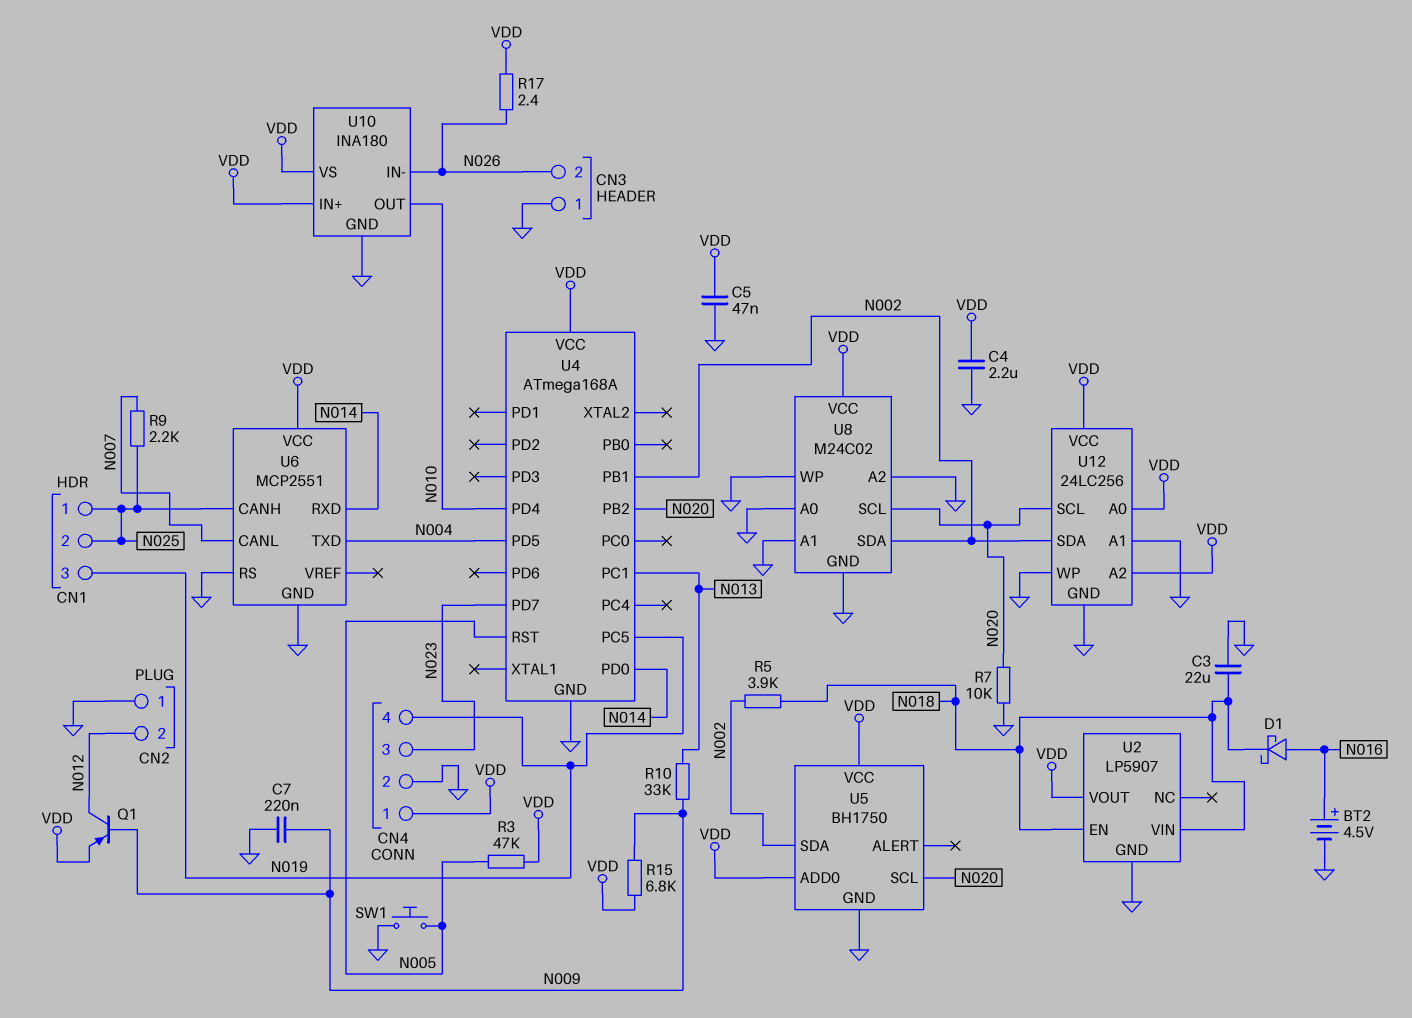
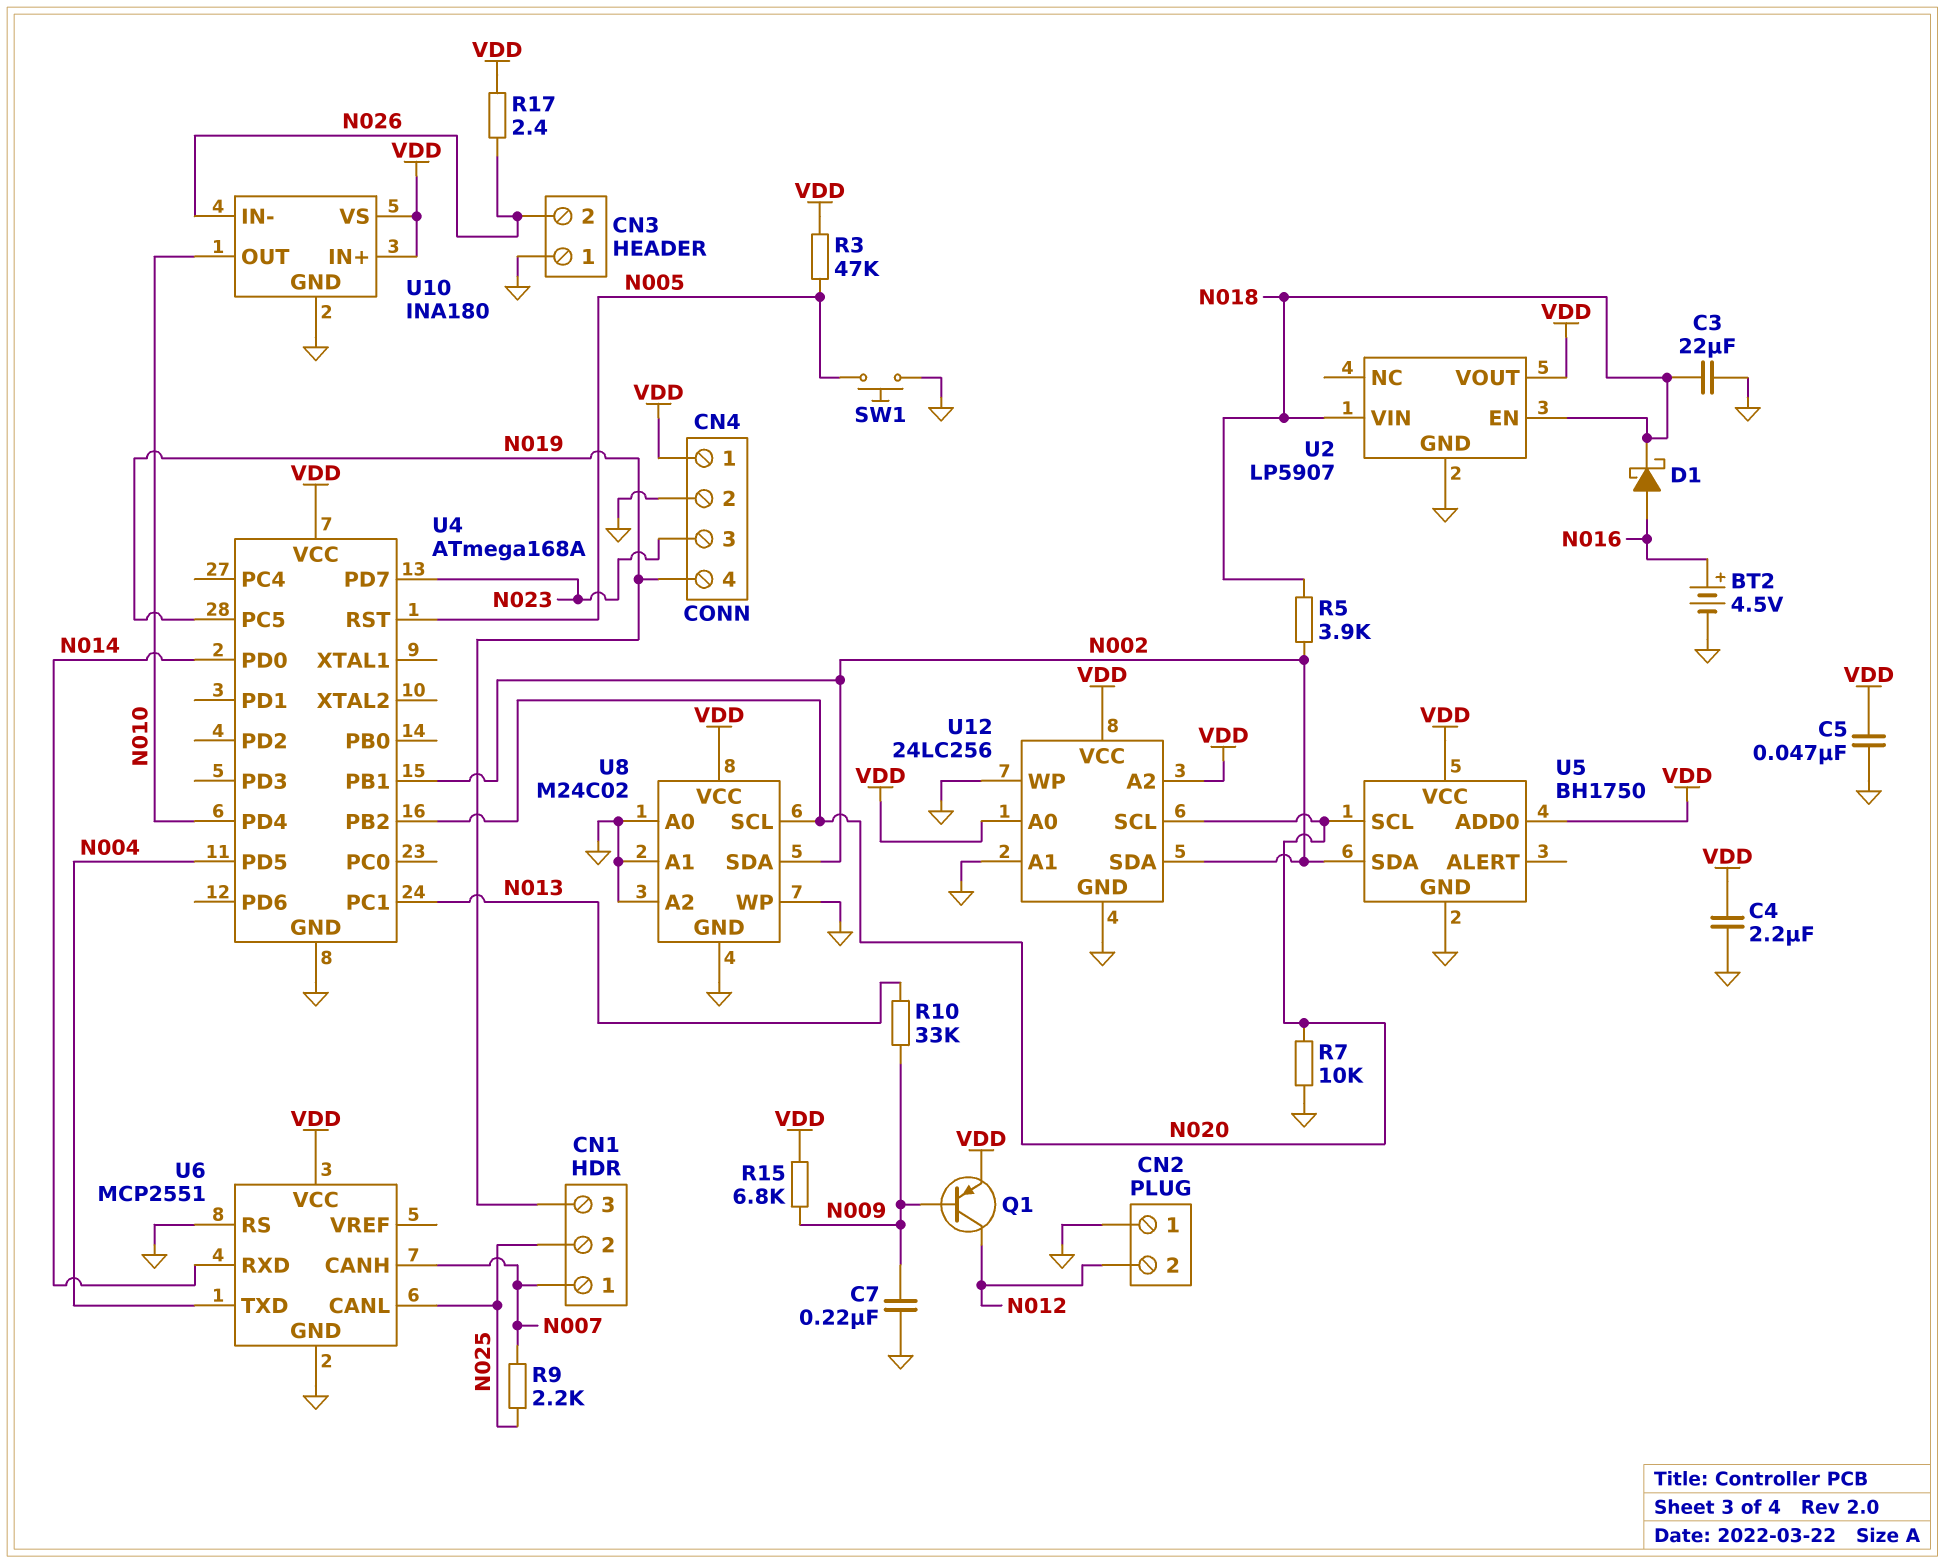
CN1 pin 1: N025 -> N007
U6 pin CANH: N025 -> N007
U6 pin CANL: N007 -> N025

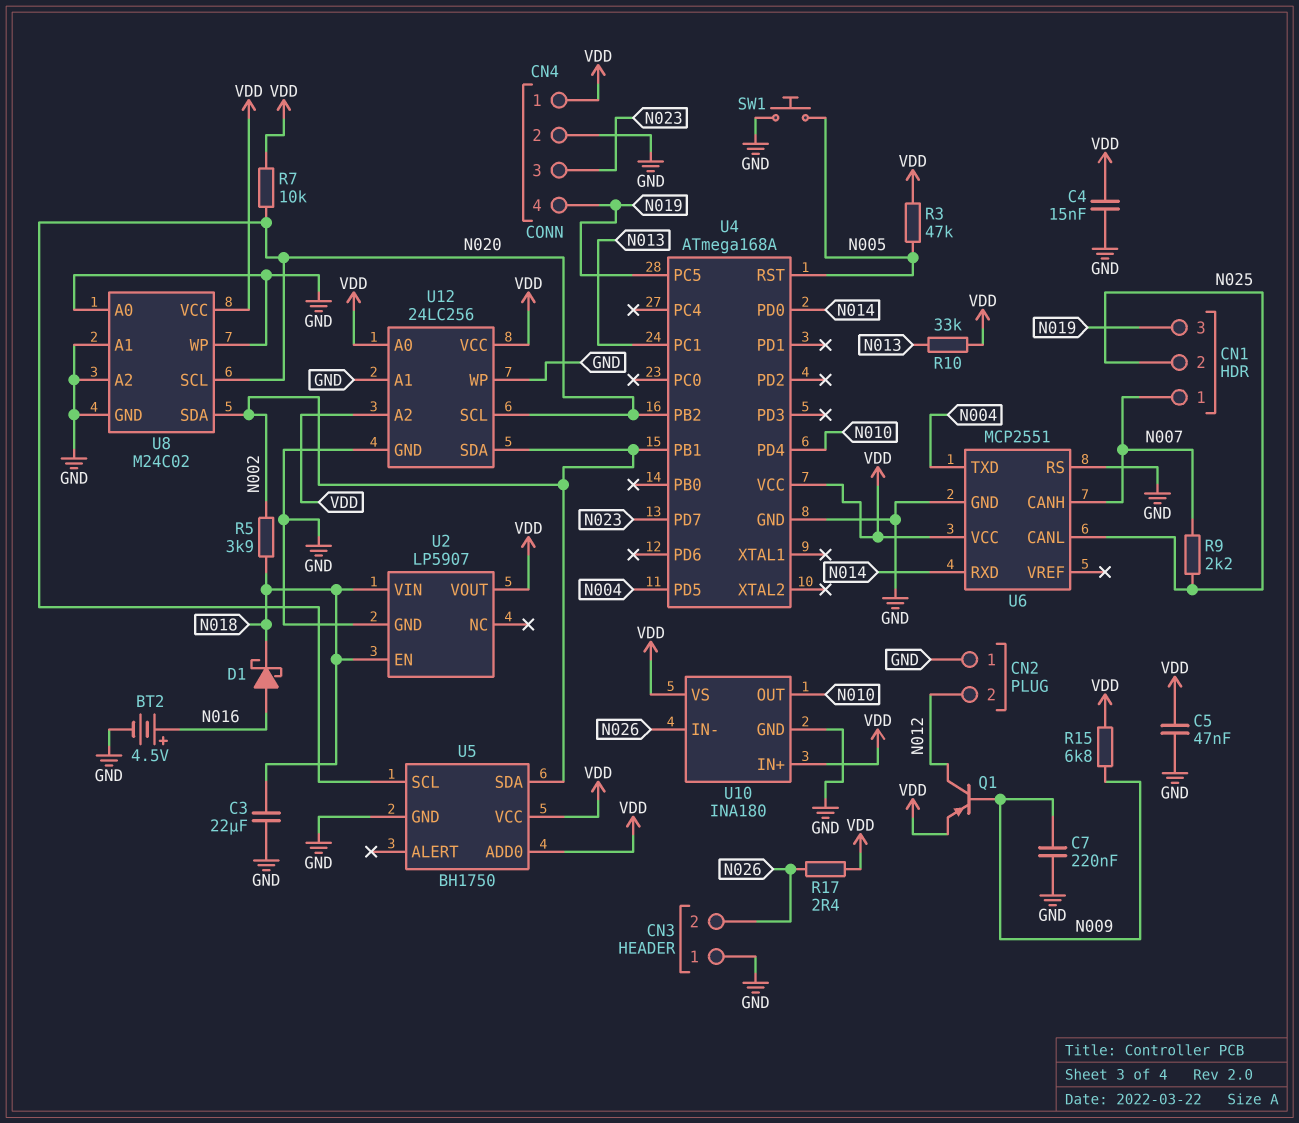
C4: 2.2uF (GND, VDD) -> 15nF (GND, VDD)
R7: 10k (GND, N020) -> 10k (N020, VDD)
R10: 33k (N009, N013) -> 33k (N013, VDD)

